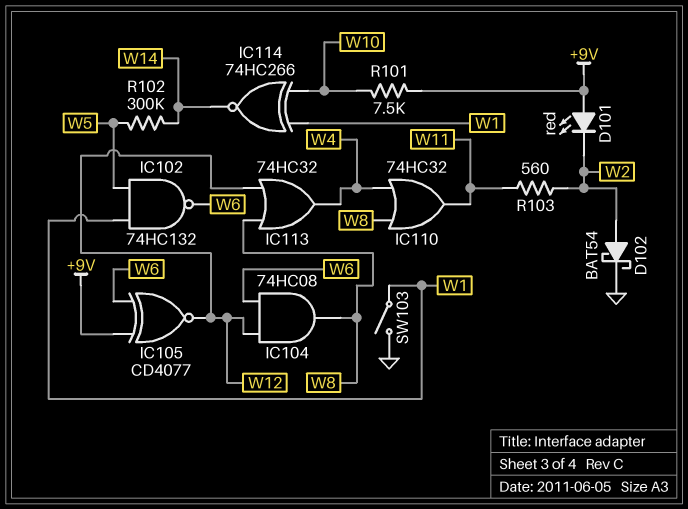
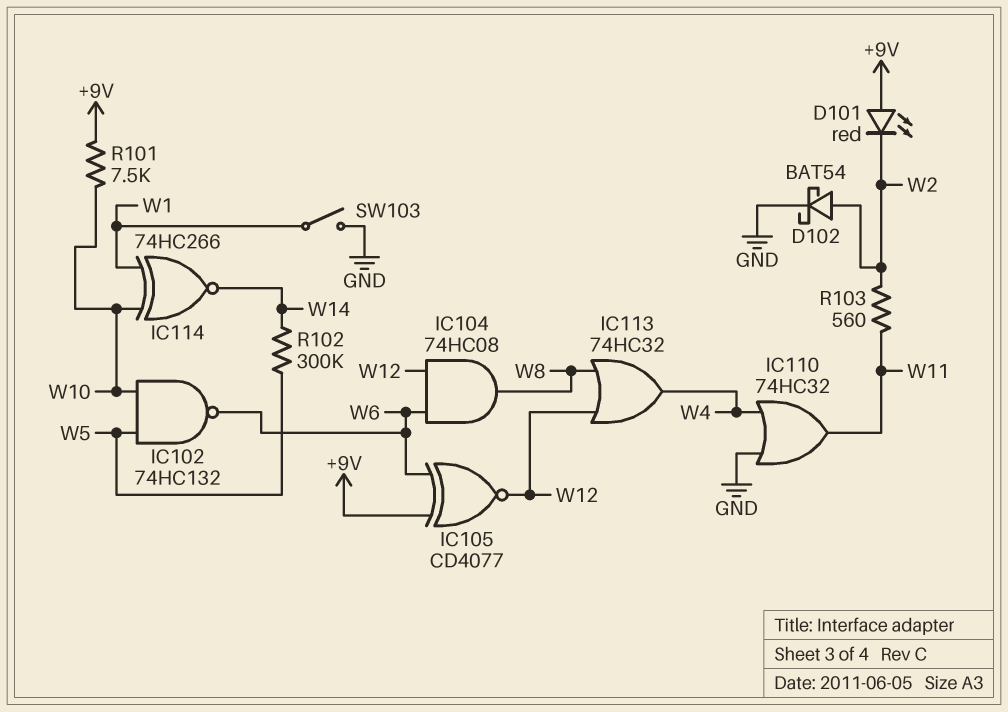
IC102: NAND 74HC132 (in W1, in W5, out W6) -> NAND 74HC132 (in W5, in W10, out W6)
IC110: OR 74HC32 (in W4, in W8, out W11) -> OR 74HC32 (in GND, in W4, out W11)

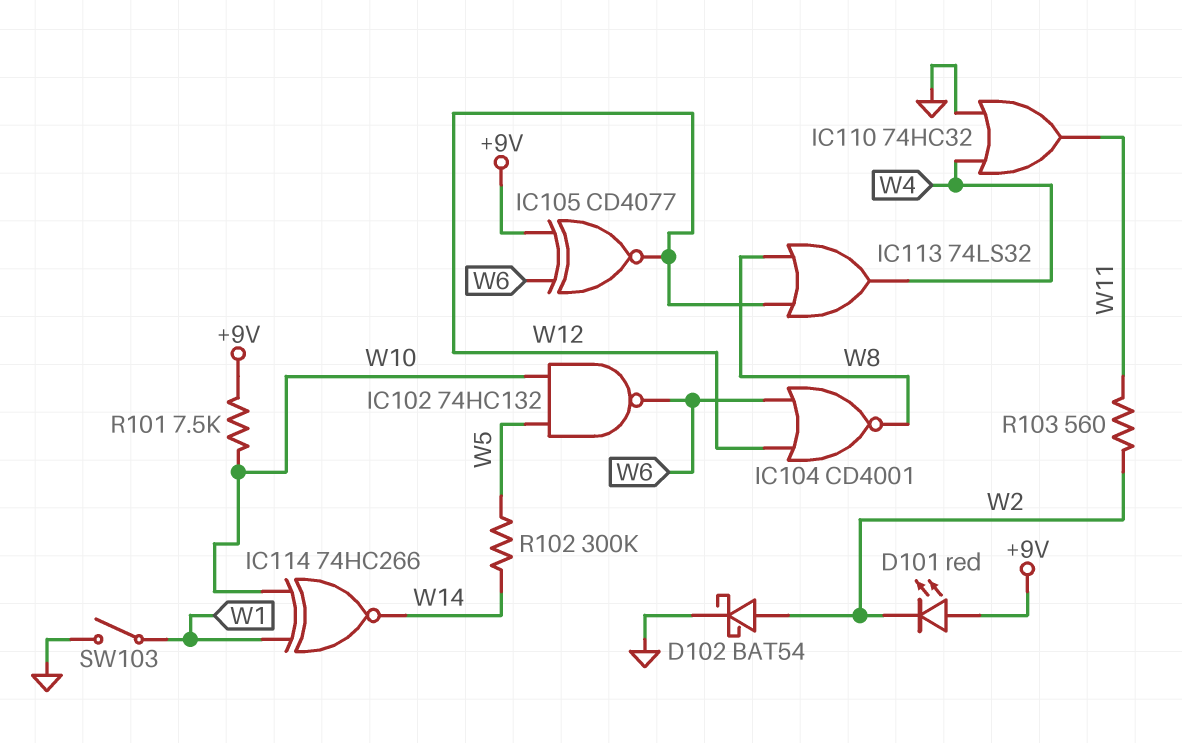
IC104: AND 74HC08 (in W6, in W12, out W8) -> NOR CD4001 (in W6, in W12, out W8)
IC113: OR 74HC32 (in W8, in W12, out W4) -> OR 74LS32 (in W8, in W12, out W4)

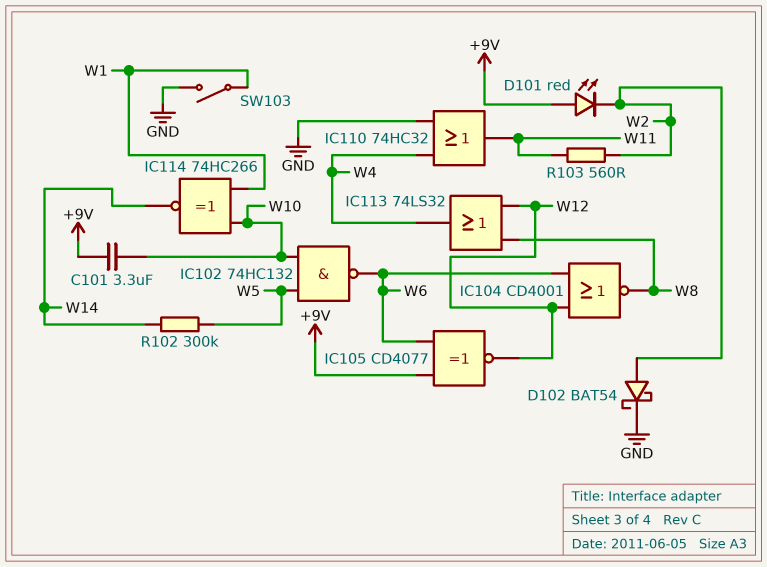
C101: none -> 3.3uF (+9V, W10)
R101: 7.5k (+9V, W10) -> none

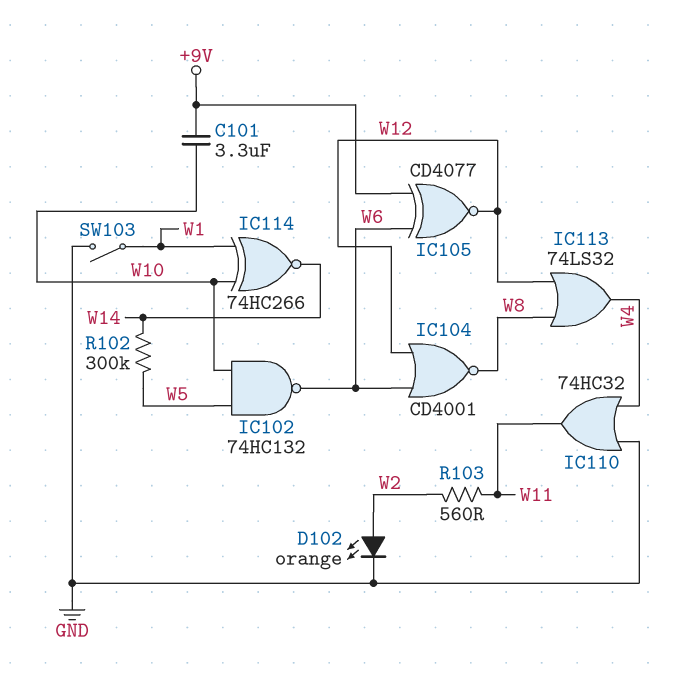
D101: LED red (A +9V, K W2) -> none
D102: schottky BAT54 (A W2, K GND) -> LED orange (A W2, K GND)

